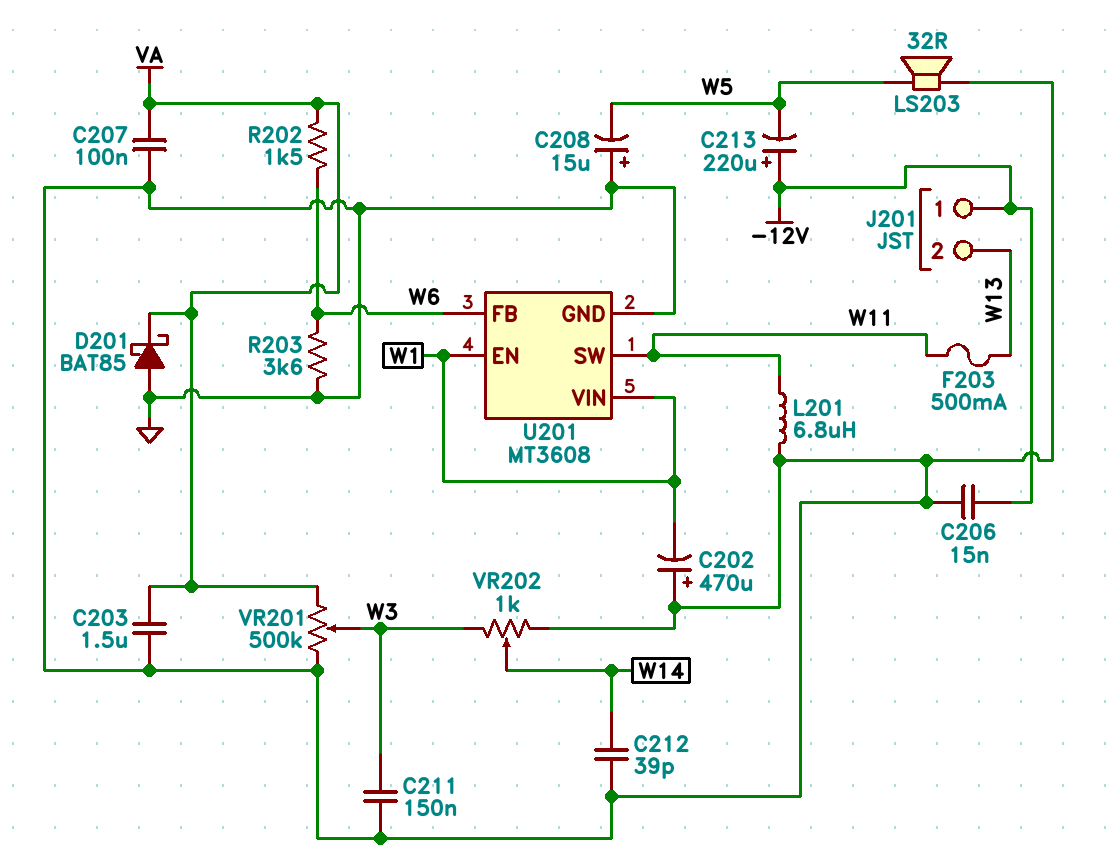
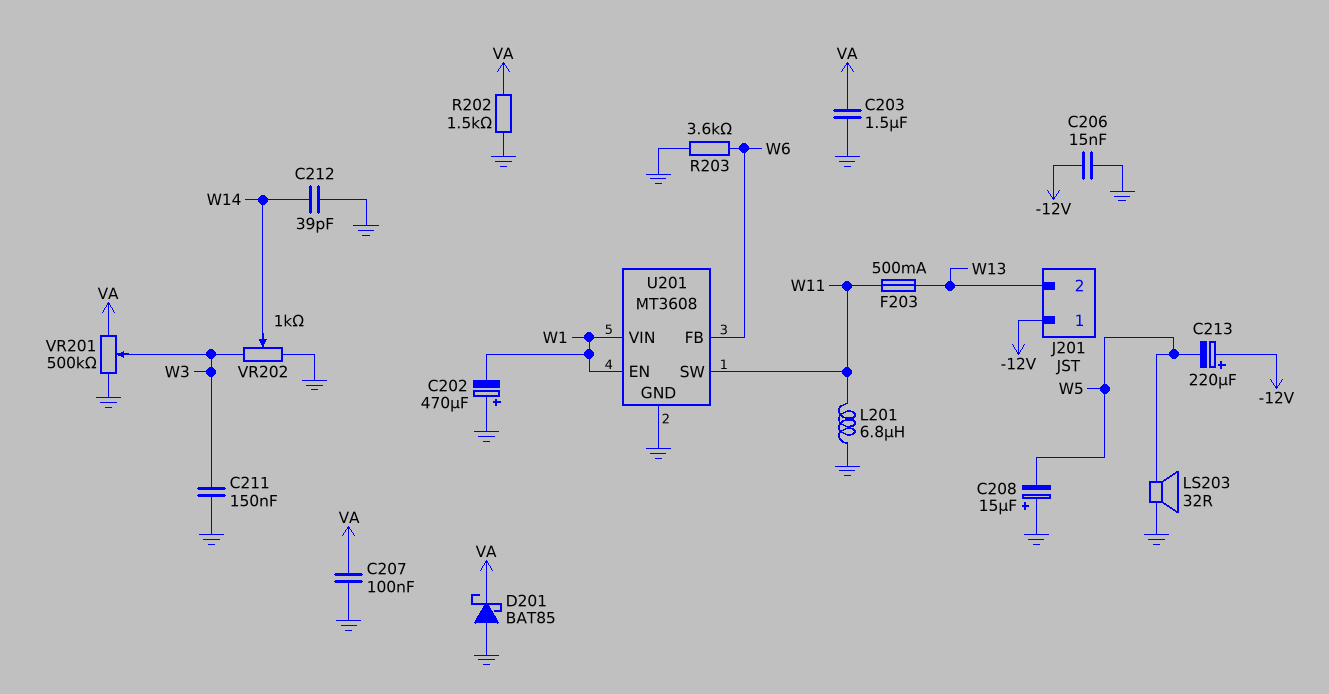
R202: 1.5k (VA, W6) -> 1.5k (GND, VA)

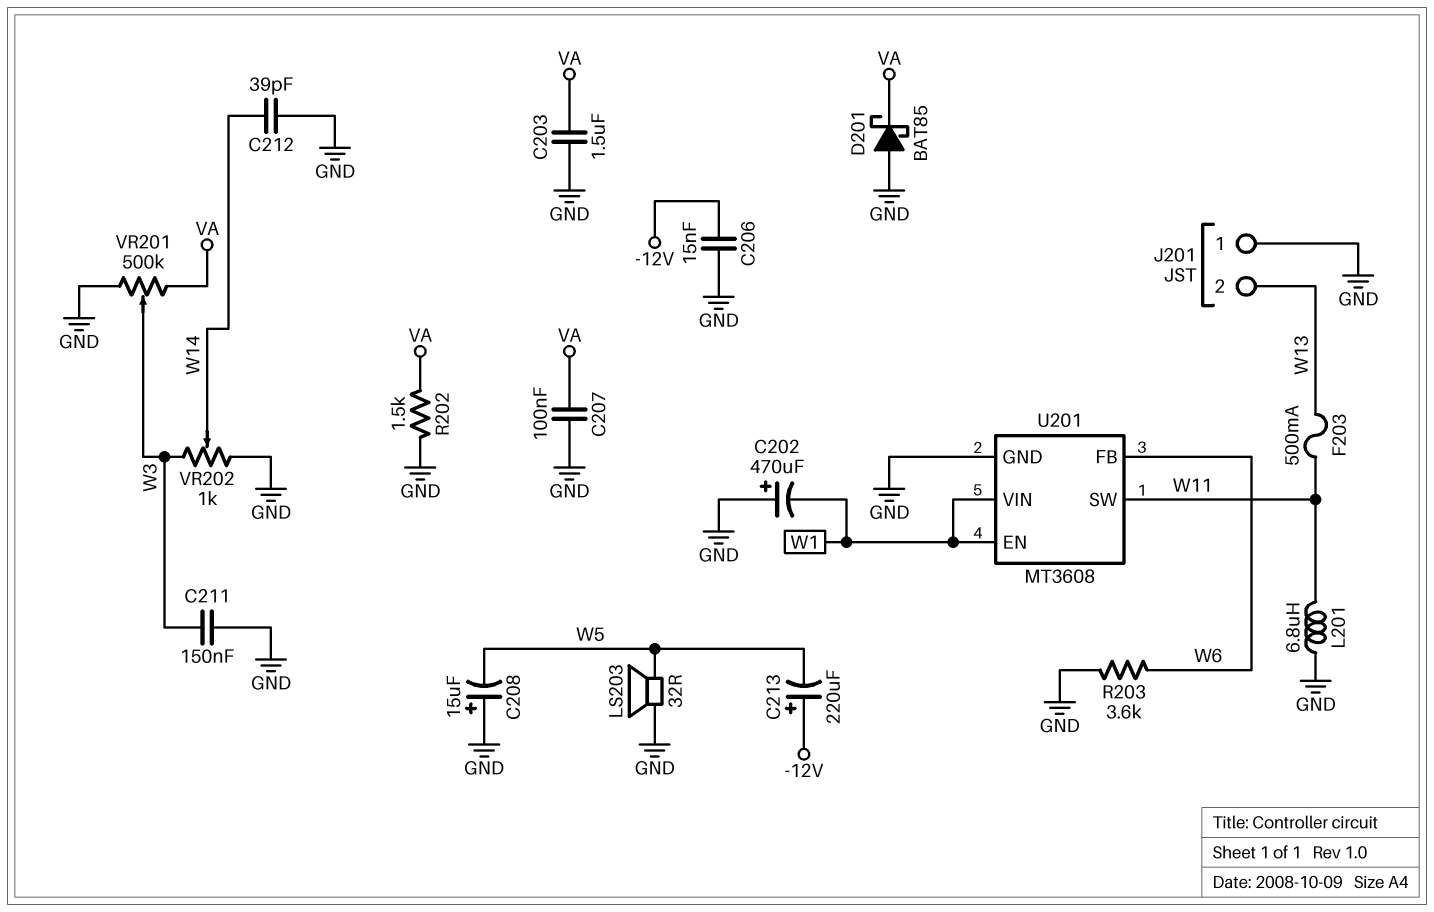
J201 pin 1: -12V -> GND

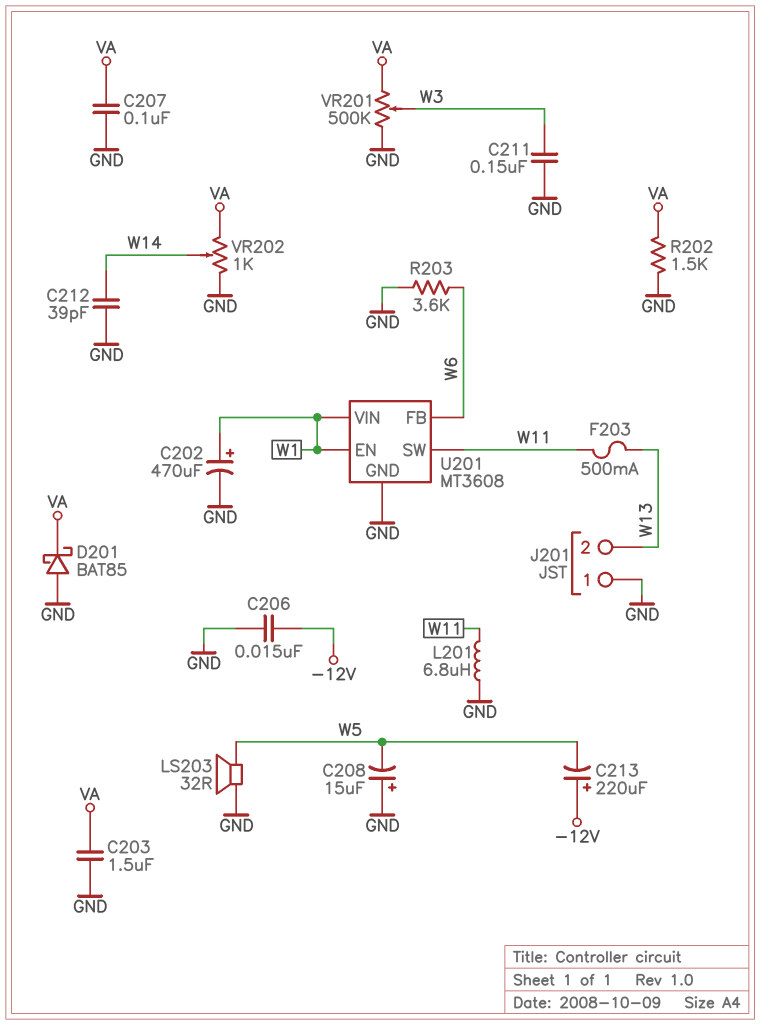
C202: 470uF (plus GND, minus W1) -> 470uF (plus W1, minus GND)
VR202: 1k (GND, W3, wiper W14) -> 1k (GND, VA, wiper W14)

